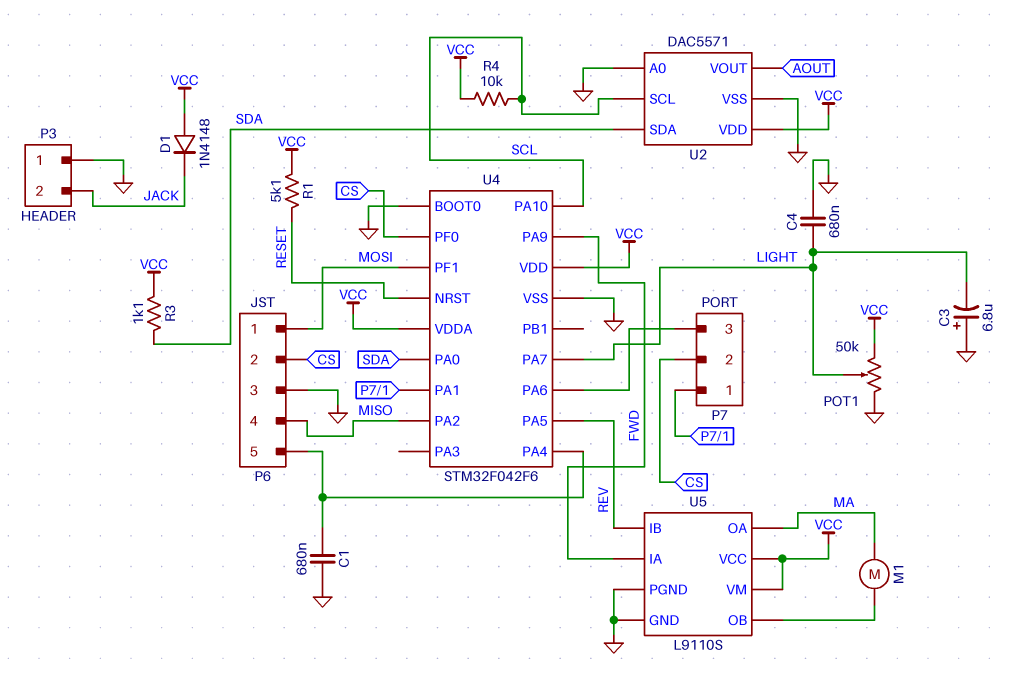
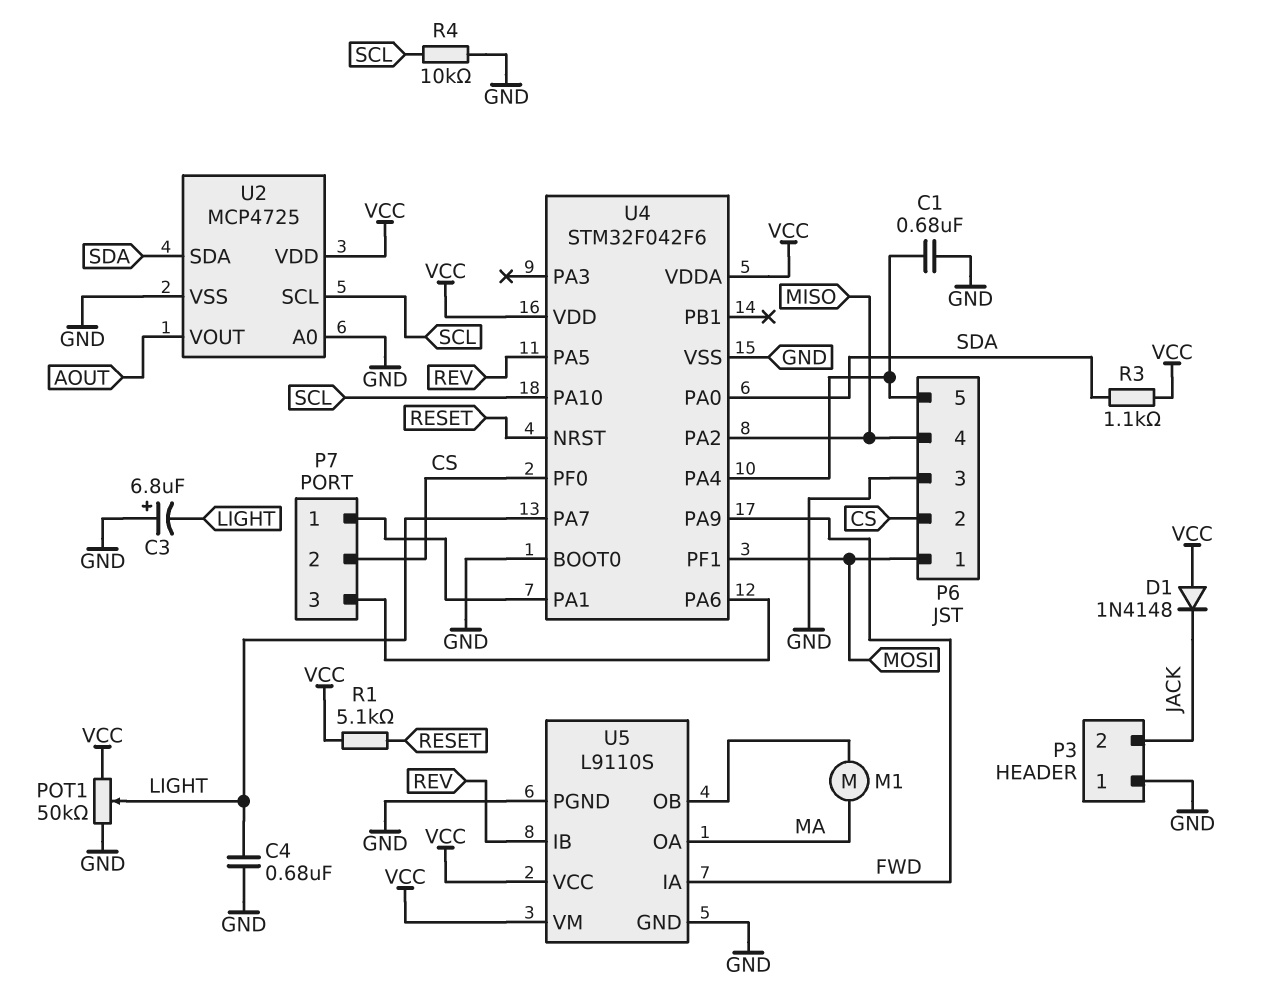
R4: 10k (SCL, VCC) -> 10k (GND, SCL)
U2: DAC5571 -> MCP4725

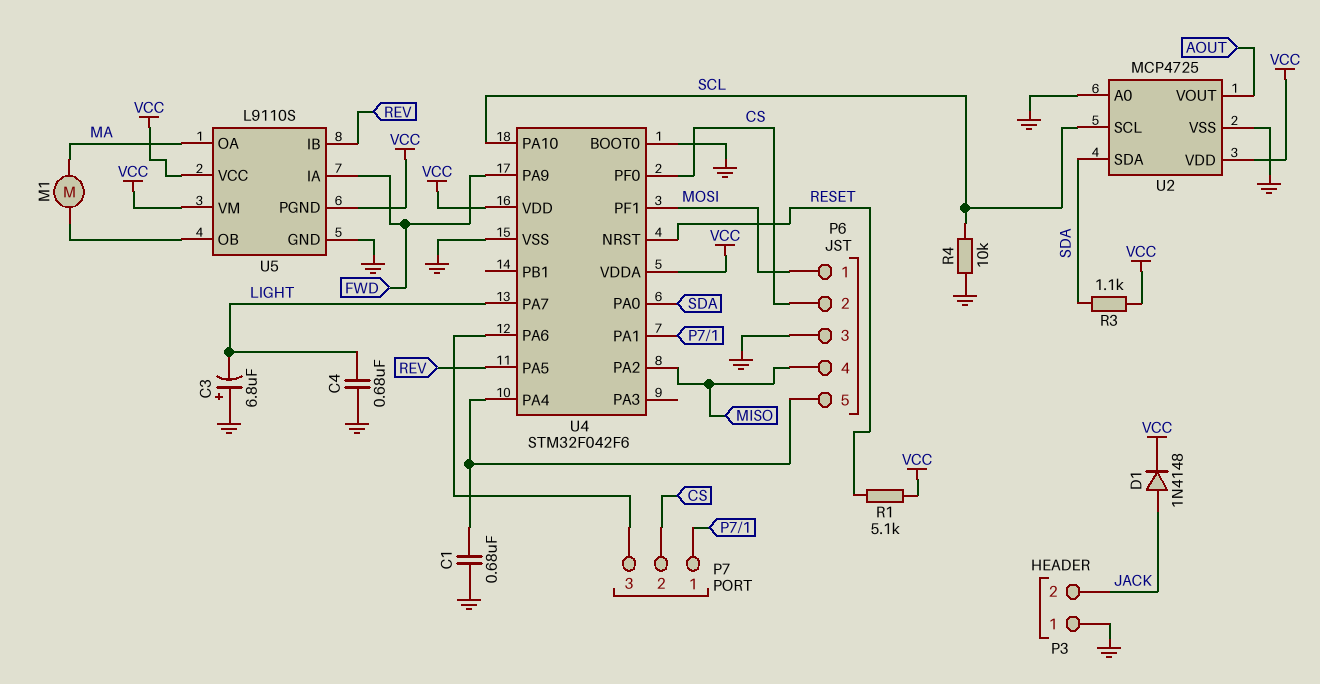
D1: diode 1N4148 (A VCC, K JACK) -> diode 1N4148 (A JACK, K VCC)
POT1: 50k (GND, VCC, wiper LIGHT) -> none
U5 pin PGND: GND -> VCC

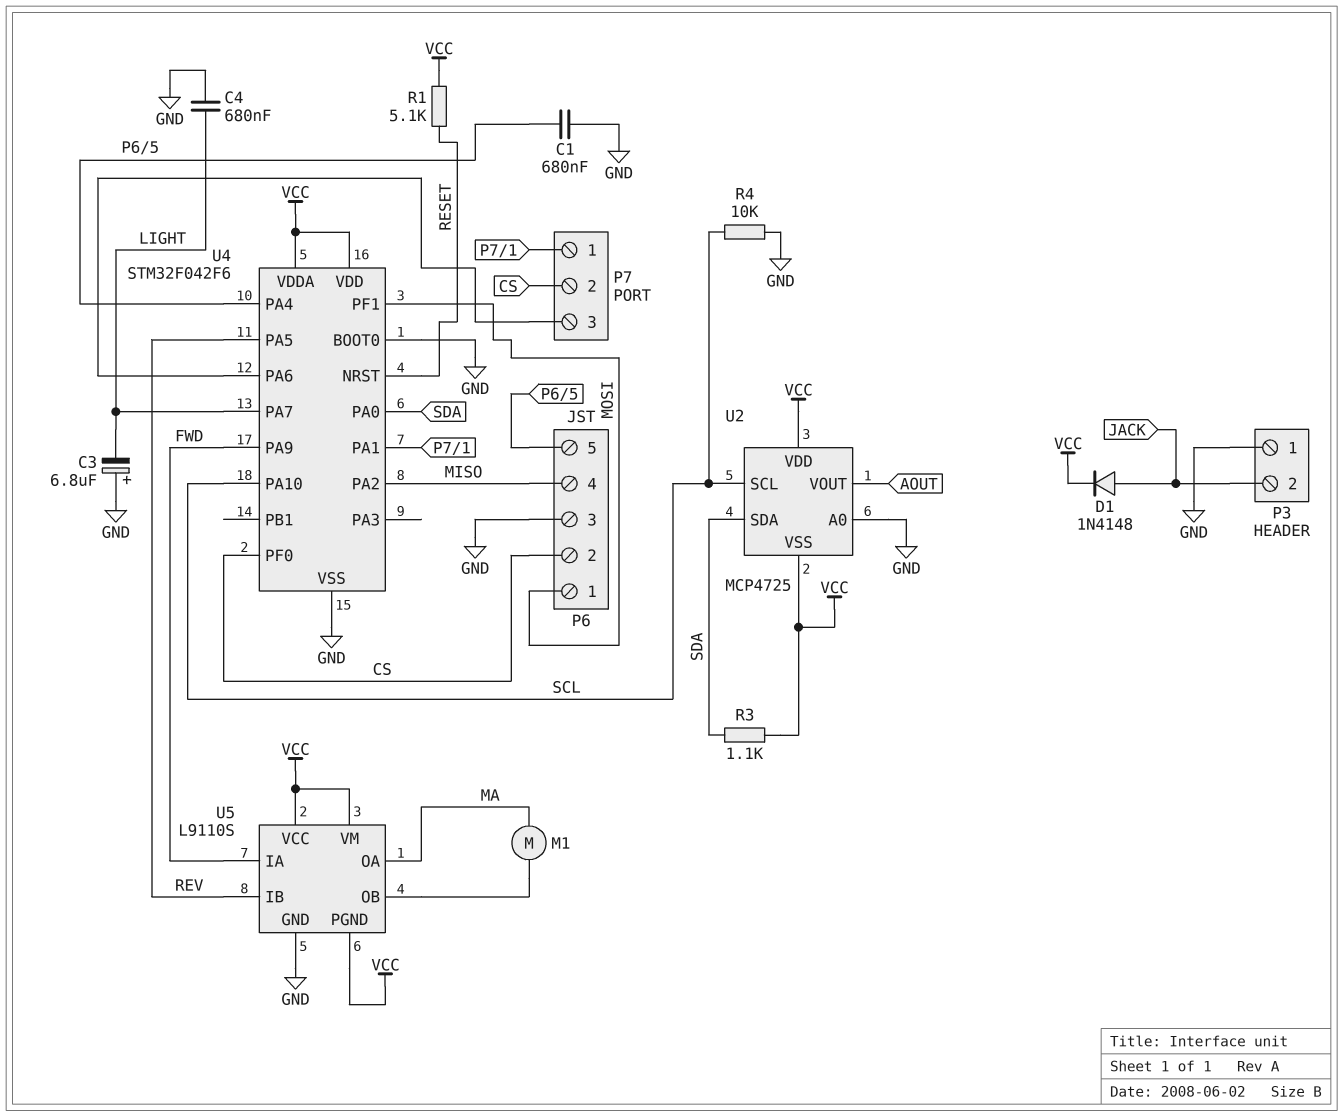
U2 pin VSS: GND -> VCC

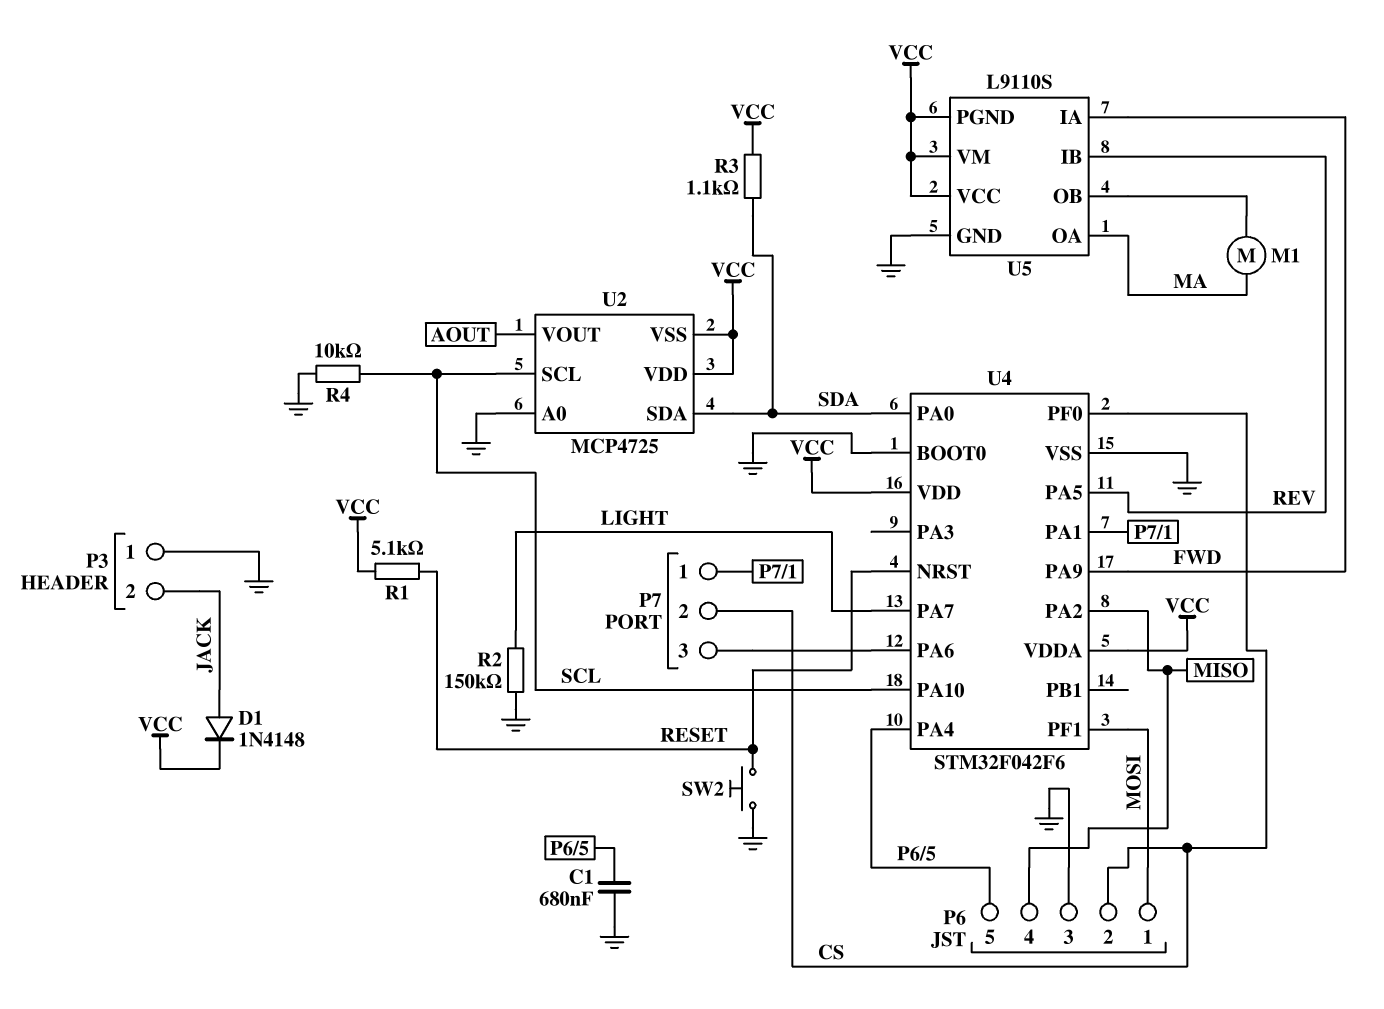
C3: 6.8uF (plus GND, minus LIGHT) -> none
C4: 680nF (GND, LIGHT) -> none
R2: none -> 150k (GND, LIGHT)
SW2: none -> button (GND, RESET)

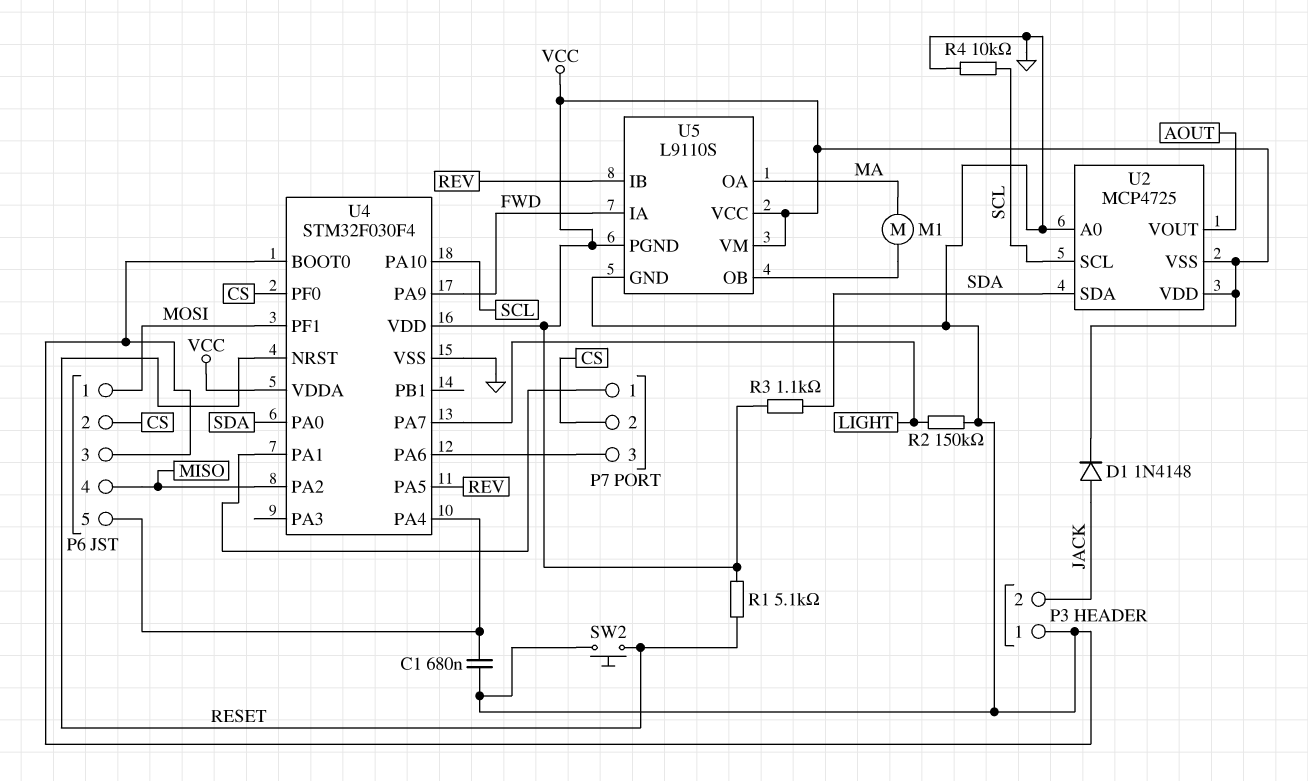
U4: STM32F042F6 -> STM32F030F4

